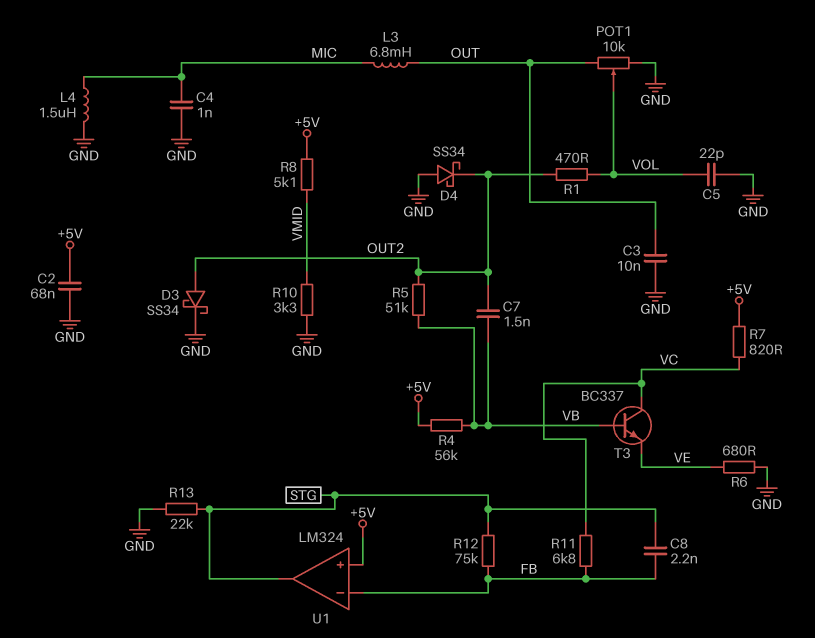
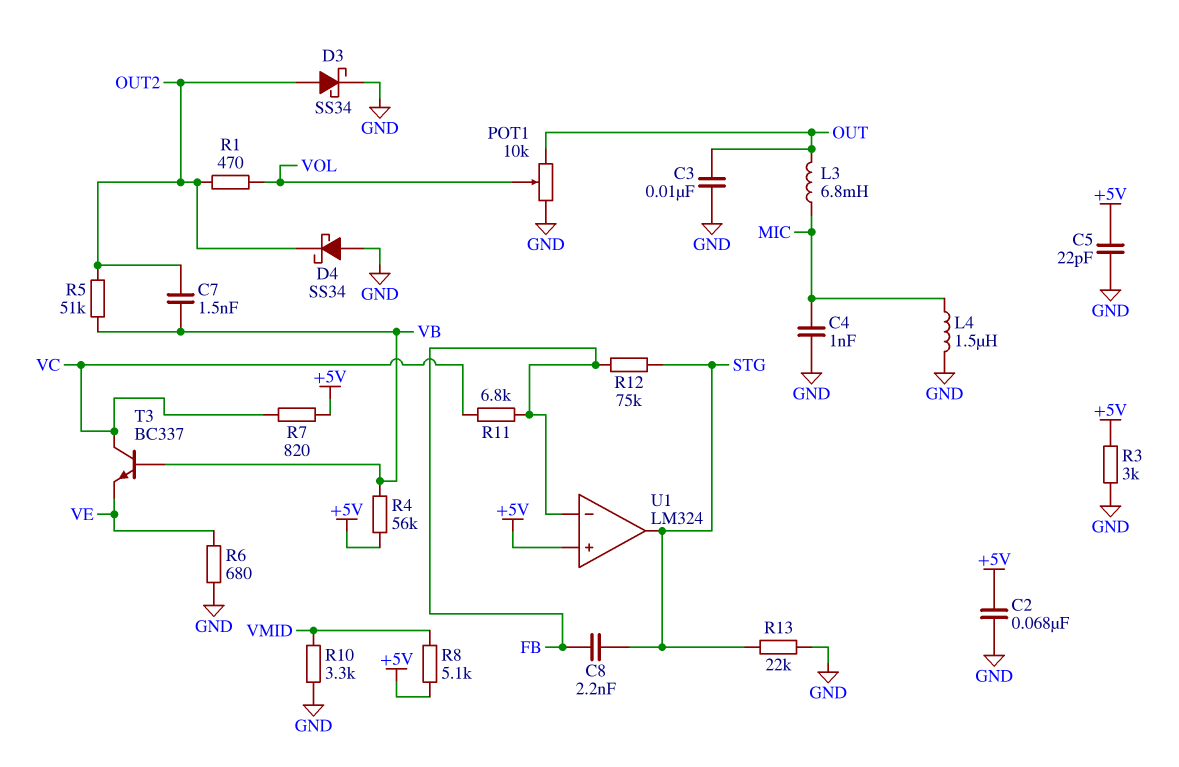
C5: 22pF (GND, VOL) -> 22pF (+5V, GND)
R3: none -> 3k (+5V, GND)

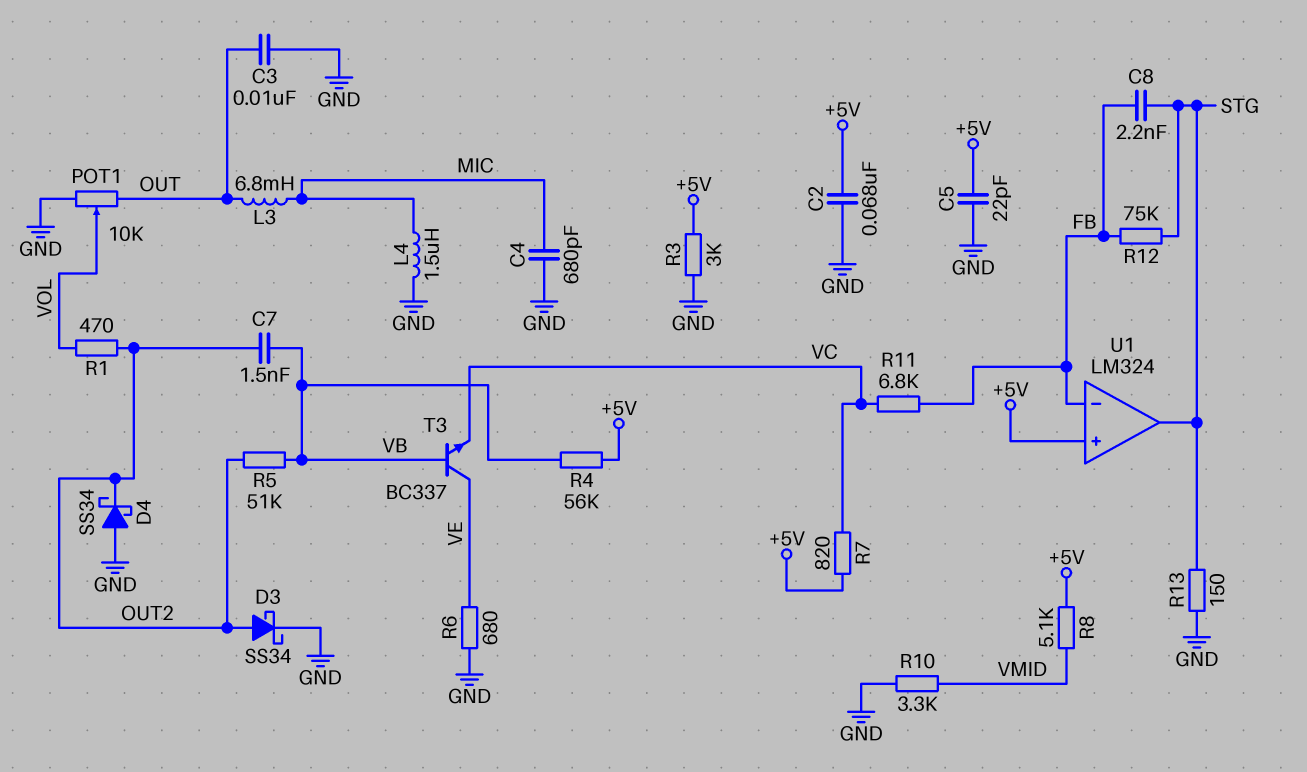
C4: 1nF (GND, MIC) -> 680pF (GND, MIC)
R13: 22k (GND, STG) -> 150 (GND, STG)
T3: NPN BC337 (B VB, C VC, E VE) -> NPN BC337 (B VB, C VE, E VC)

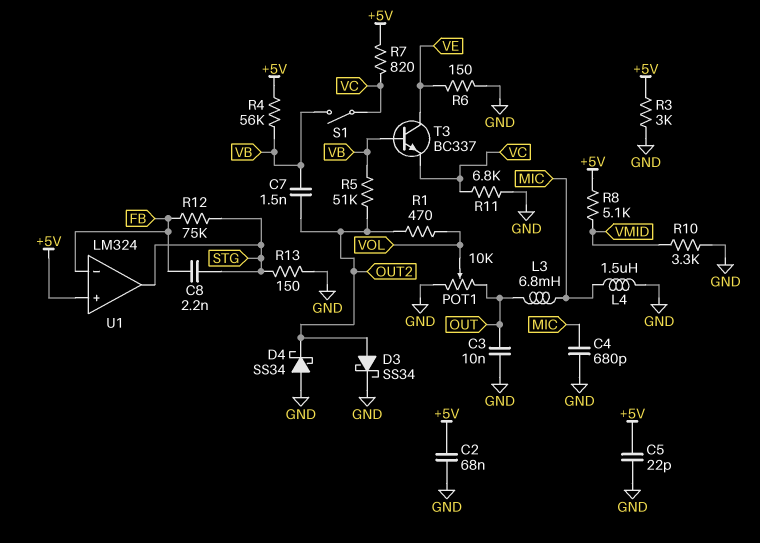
R6: 680 (GND, VE) -> 150 (GND, VE)
R11: 6.8k (FB, VC) -> 6.8k (GND, VC)
S1: none -> switch (VB, VC)

